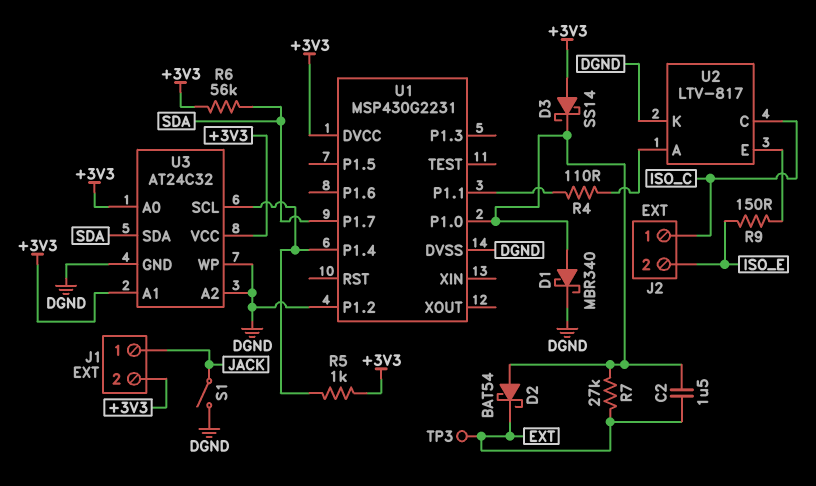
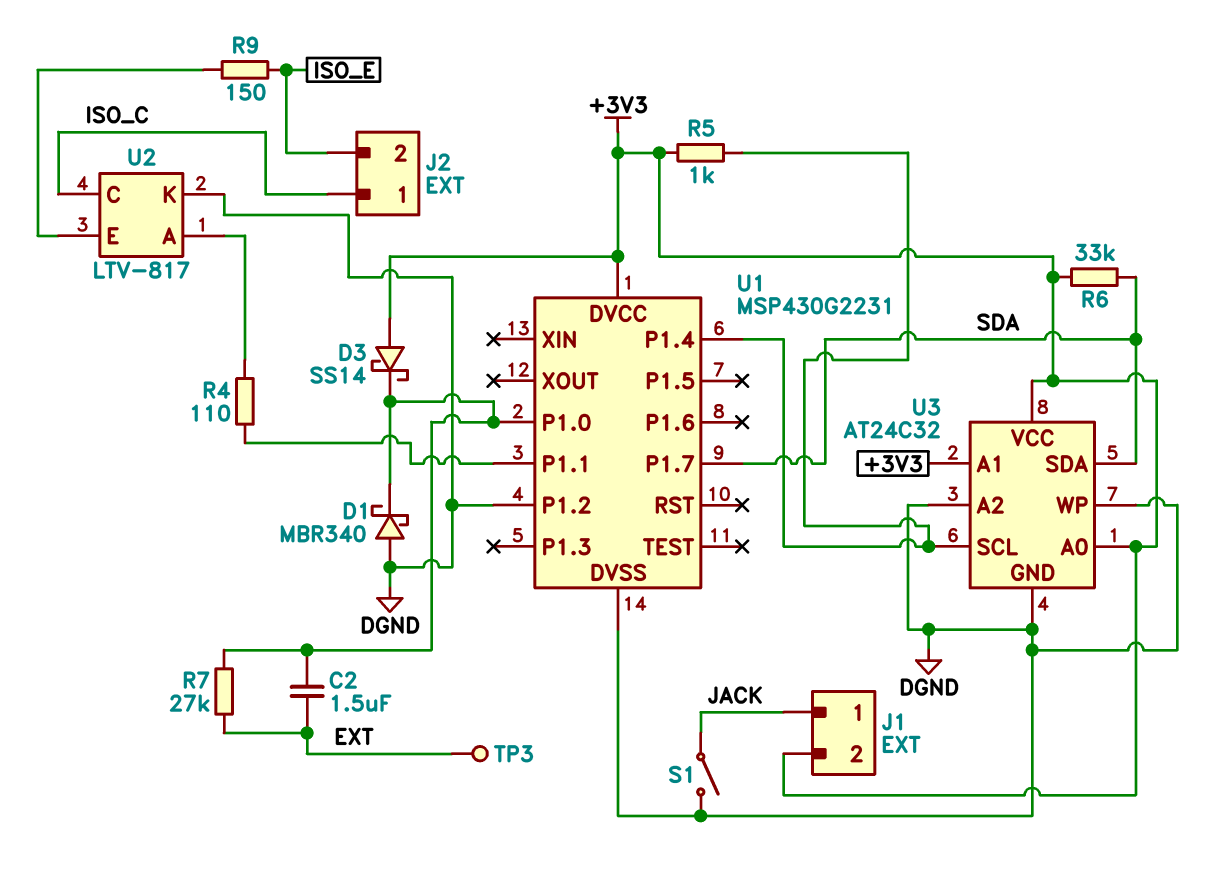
D1: schottky MBR340 (A U1/P1.0, K DGND) -> schottky MBR340 (A DGND, K U1/P1.0)
D2: schottky BAT54 (A U1/P1.0, K EXT) -> none
R6: 56k (+3V3, SDA) -> 33k (+3V3, SDA)

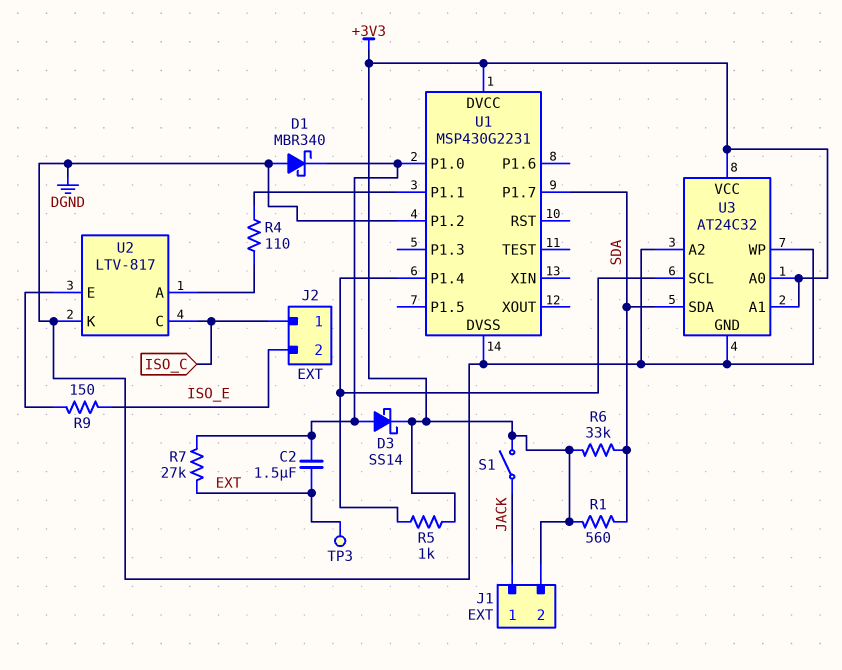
D3: schottky SS14 (A +3V3, K U1/P1.0) -> schottky SS14 (A U1/P1.0, K +3V3)
R1: none -> 560 (+3V3, SDA)
S1: switch (DGND, JACK) -> switch (+3V3, JACK)

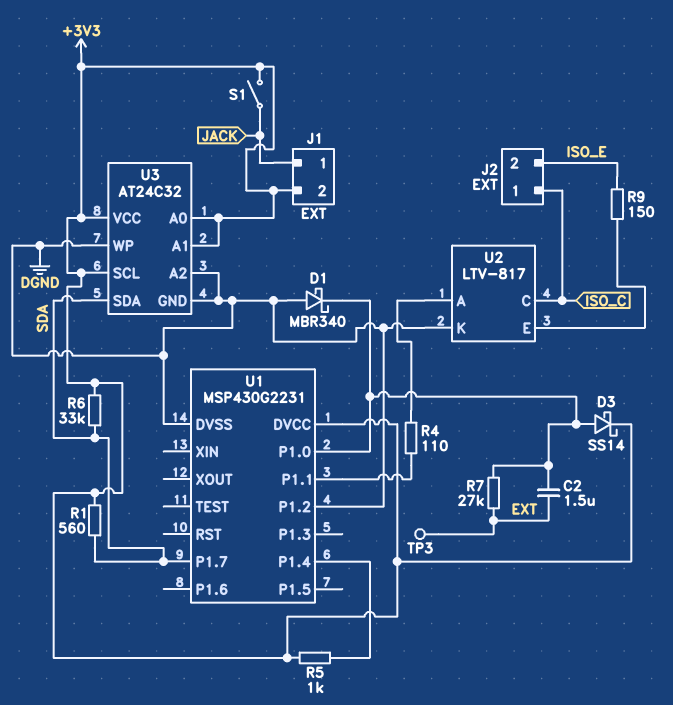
U3 pin SCL: U1/P1.4 -> +3V3

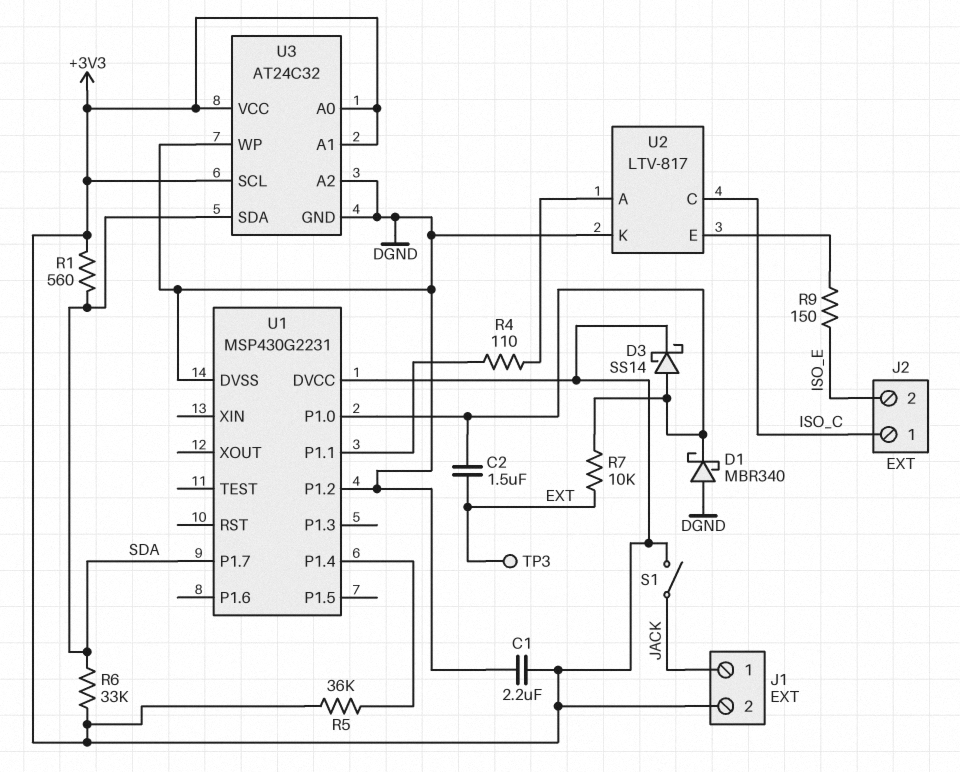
C1: none -> 2.2uF (+3V3, DGND)
R5: 1k (+3V3, U1/P1.4) -> 36k (+3V3, U1/P1.4)
R7: 27k (EXT, U1/P1.0) -> 10k (EXT, U1/P1.0)

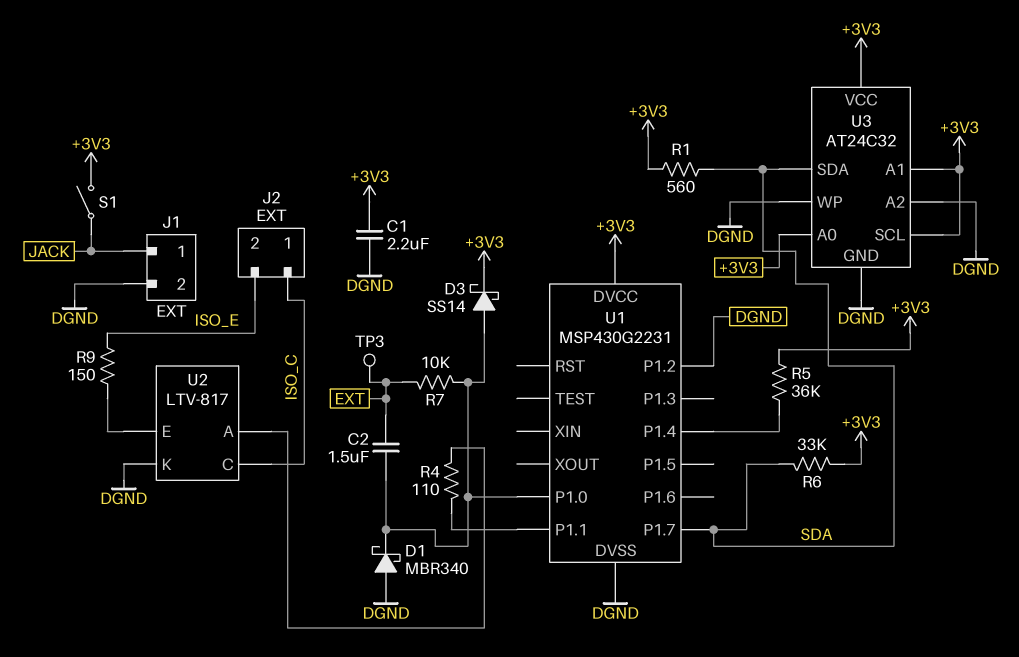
J1 pin 2: +3V3 -> DGND

